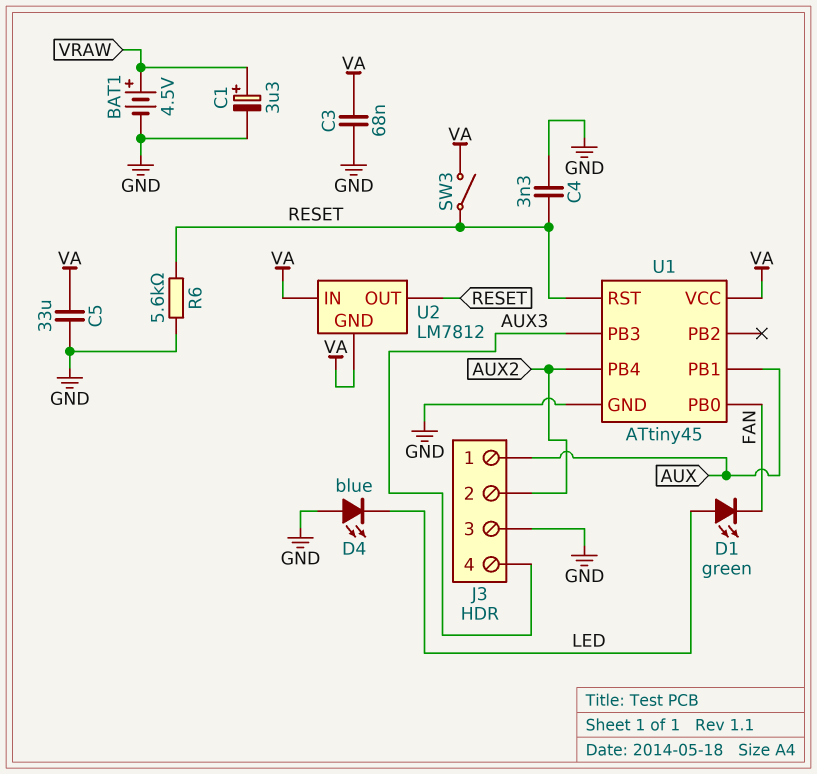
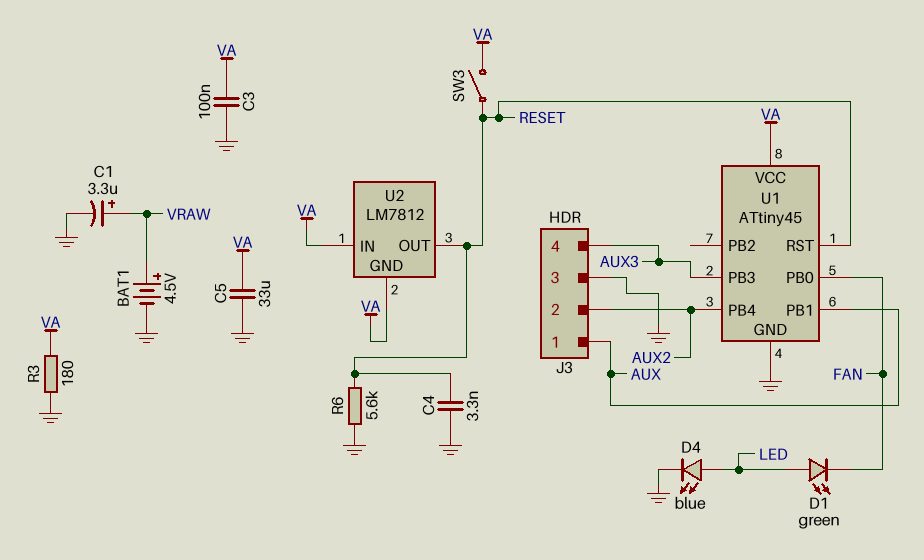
C3: 68nF (GND, VA) -> 100nF (GND, VA)
D4: LED blue (A GND, K LED) -> LED blue (A LED, K GND)
R3: none -> 180 (GND, VA)

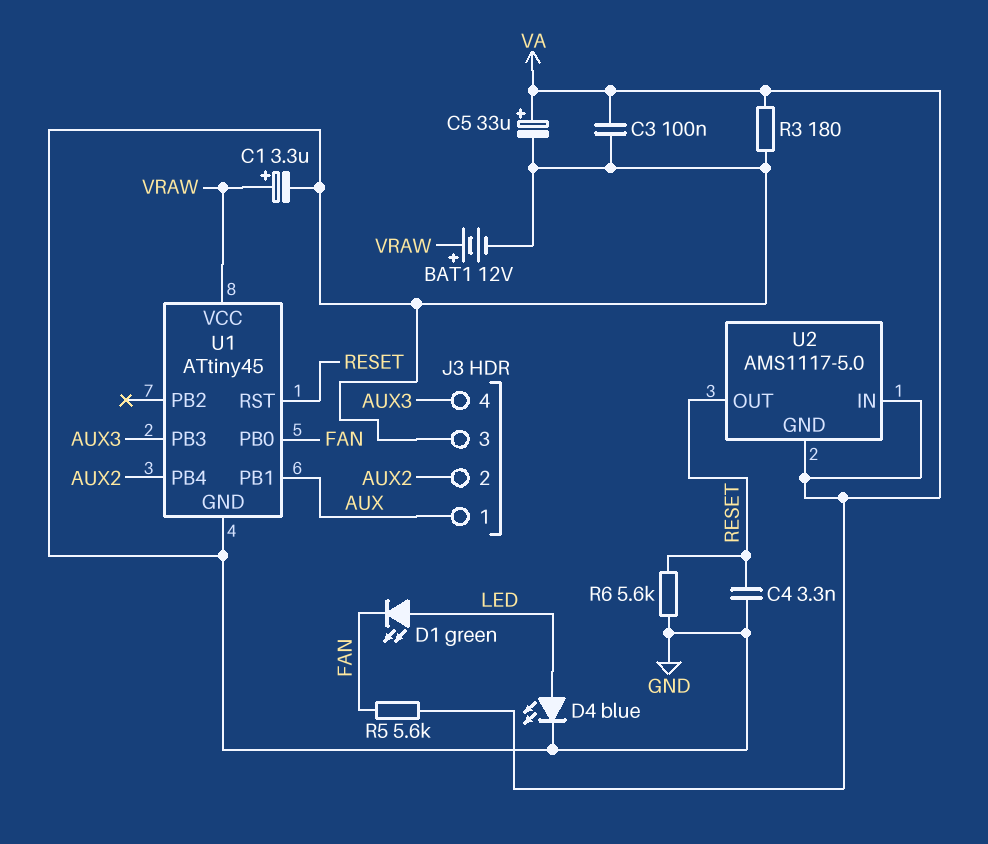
BAT1: 4.5V (plus VRAW, minus GND) -> 12V (plus VRAW, minus GND)
C5: 33uF (GND, VA) -> 33uF (plus VA, minus GND)
R5: none -> 5.6k (FAN, VA)
SW3: switch (RESET, VA) -> none
U1 pin VCC: VA -> VRAW
U2: LM7812 -> AMS1117-5.0

